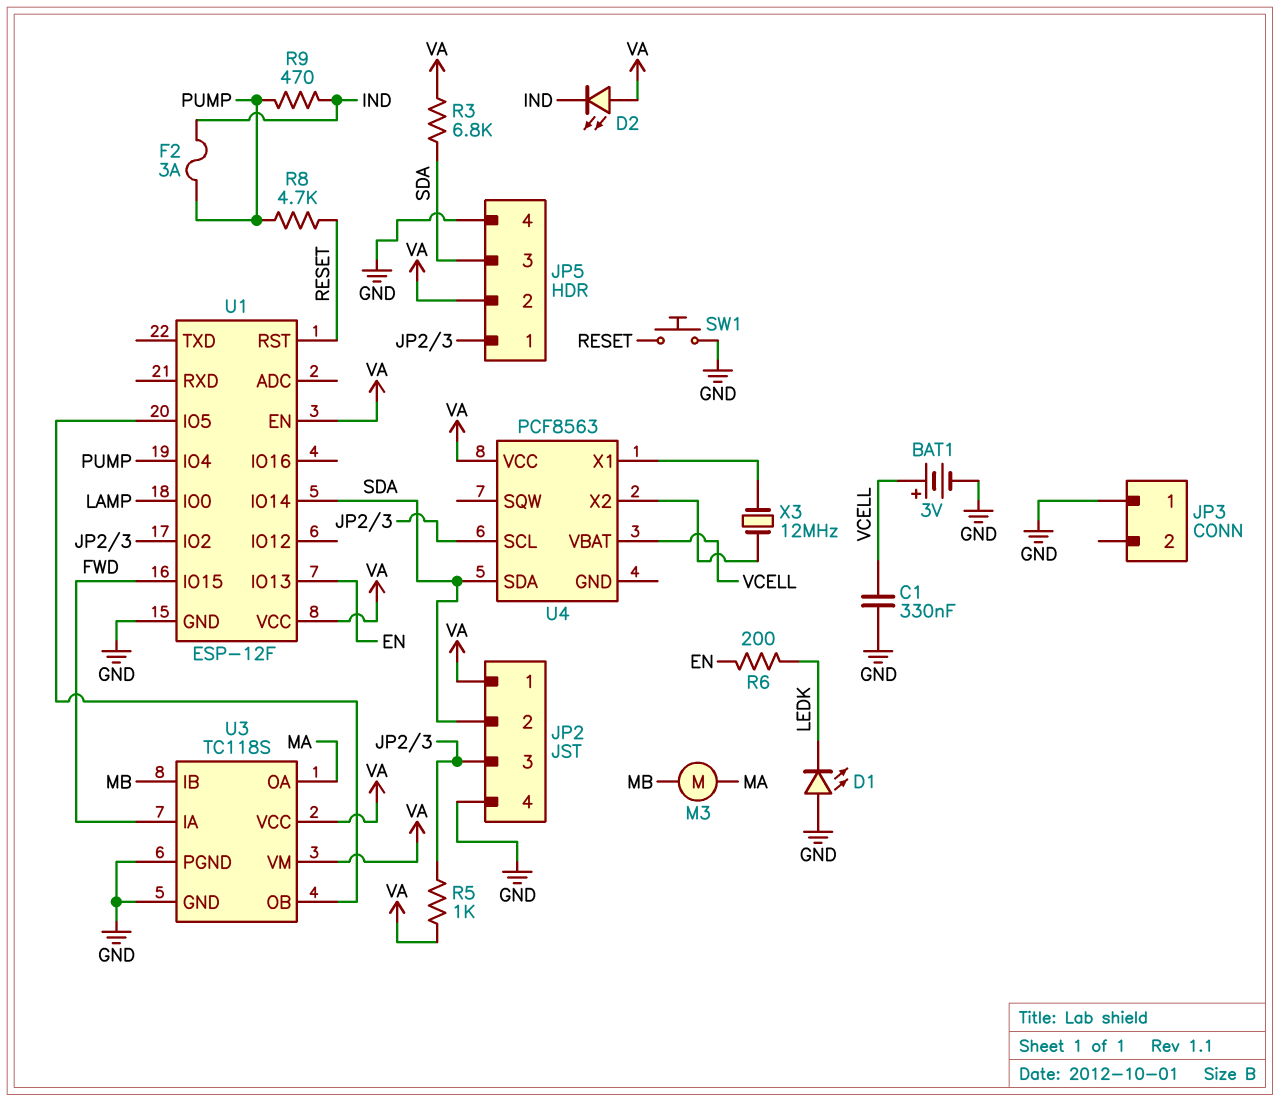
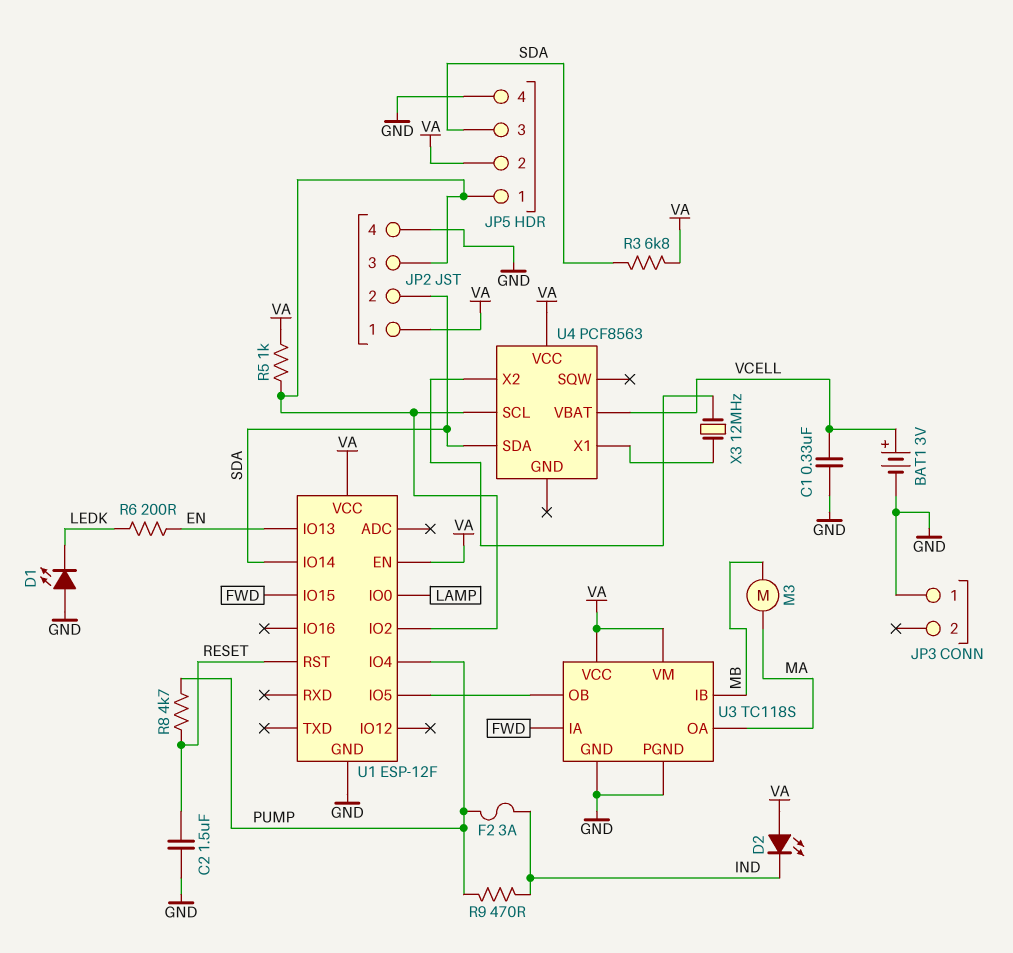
C2: none -> 1.5uF (GND, RESET)
SW1: button (GND, RESET) -> none

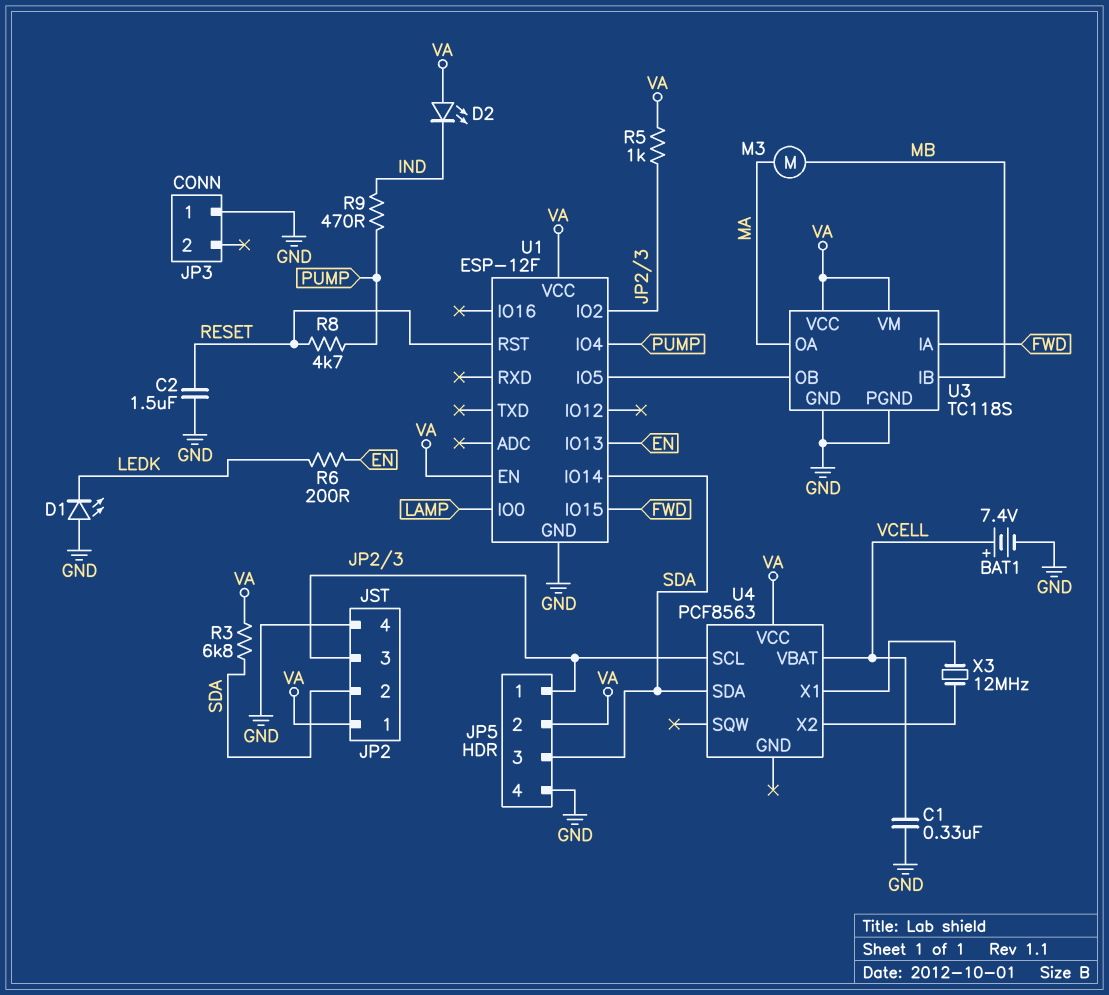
BAT1: 3V (plus VCELL, minus GND) -> 7.4V (plus VCELL, minus GND)
F2: 3A (IND, PUMP) -> none

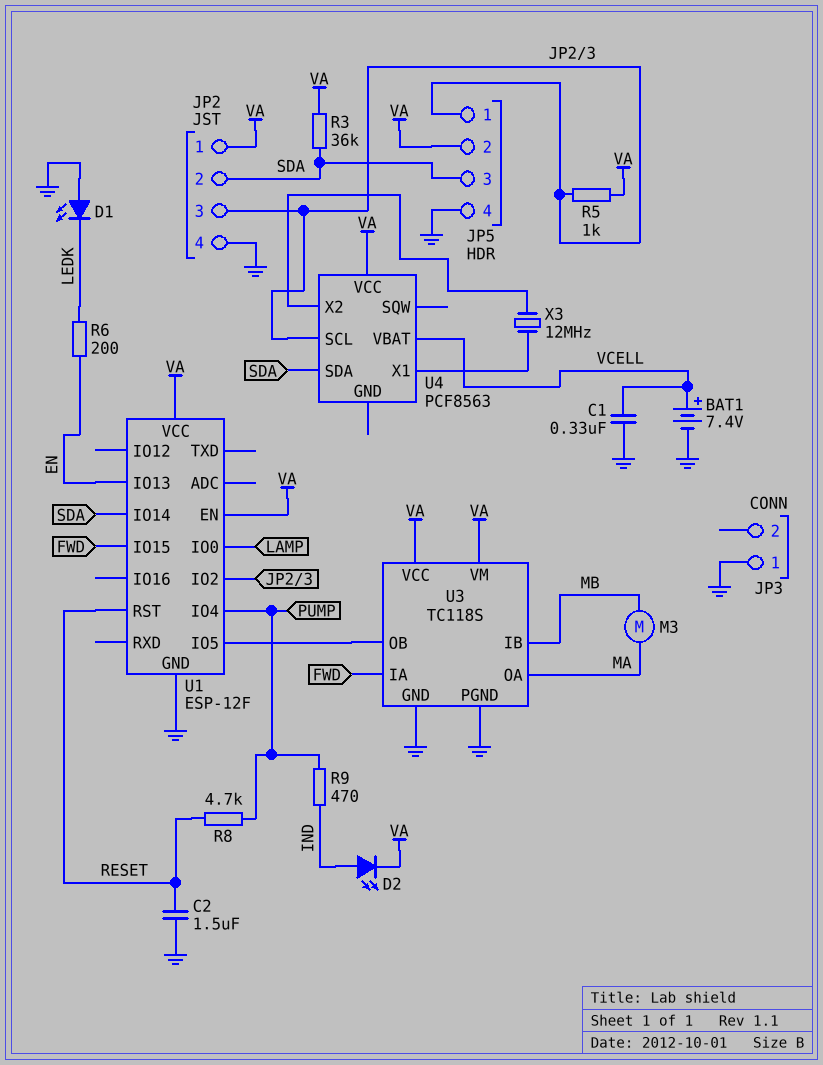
D2: LED (A VA, K IND) -> LED (A IND, K VA)
R3: 6.8k (SDA, VA) -> 36k (SDA, VA)

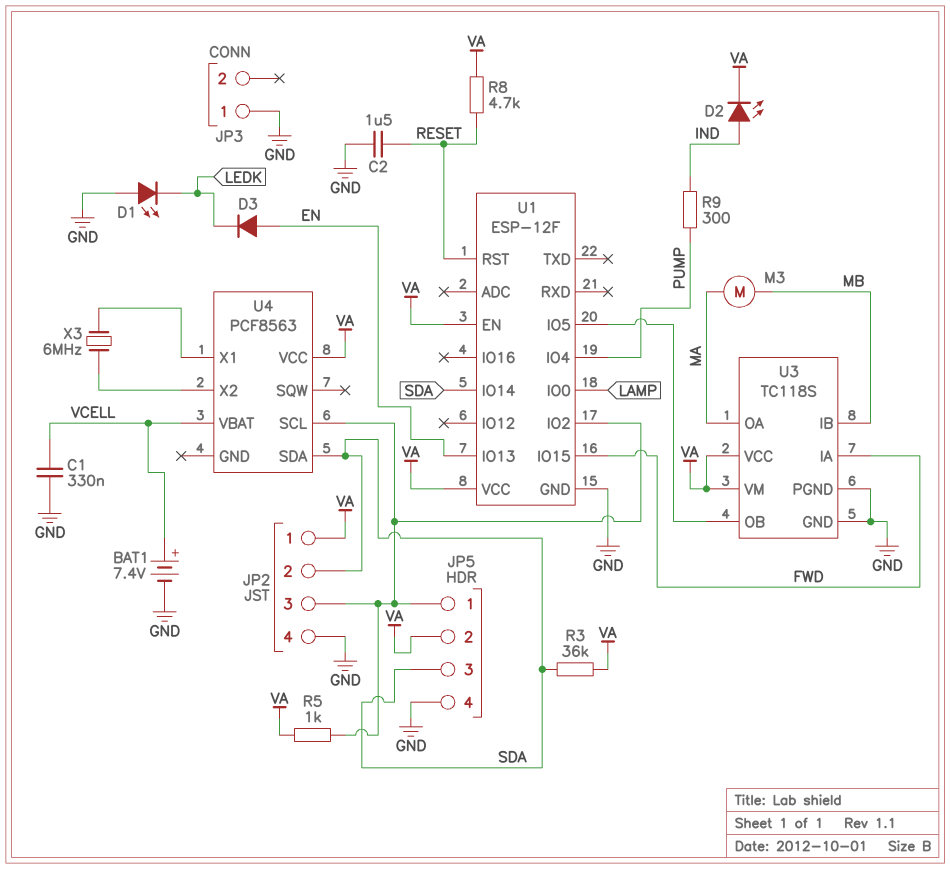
D3: none -> diode (A EN, K LEDK)
R6: 200 (EN, LEDK) -> none
R8: 4.7k (PUMP, RESET) -> 4.7k (RESET, VA)
R9: 470 (IND, PUMP) -> 300 (IND, PUMP)
X3: 12MHz (U4/X1, U4/X2) -> 6MHz (U4/X1, U4/X2)

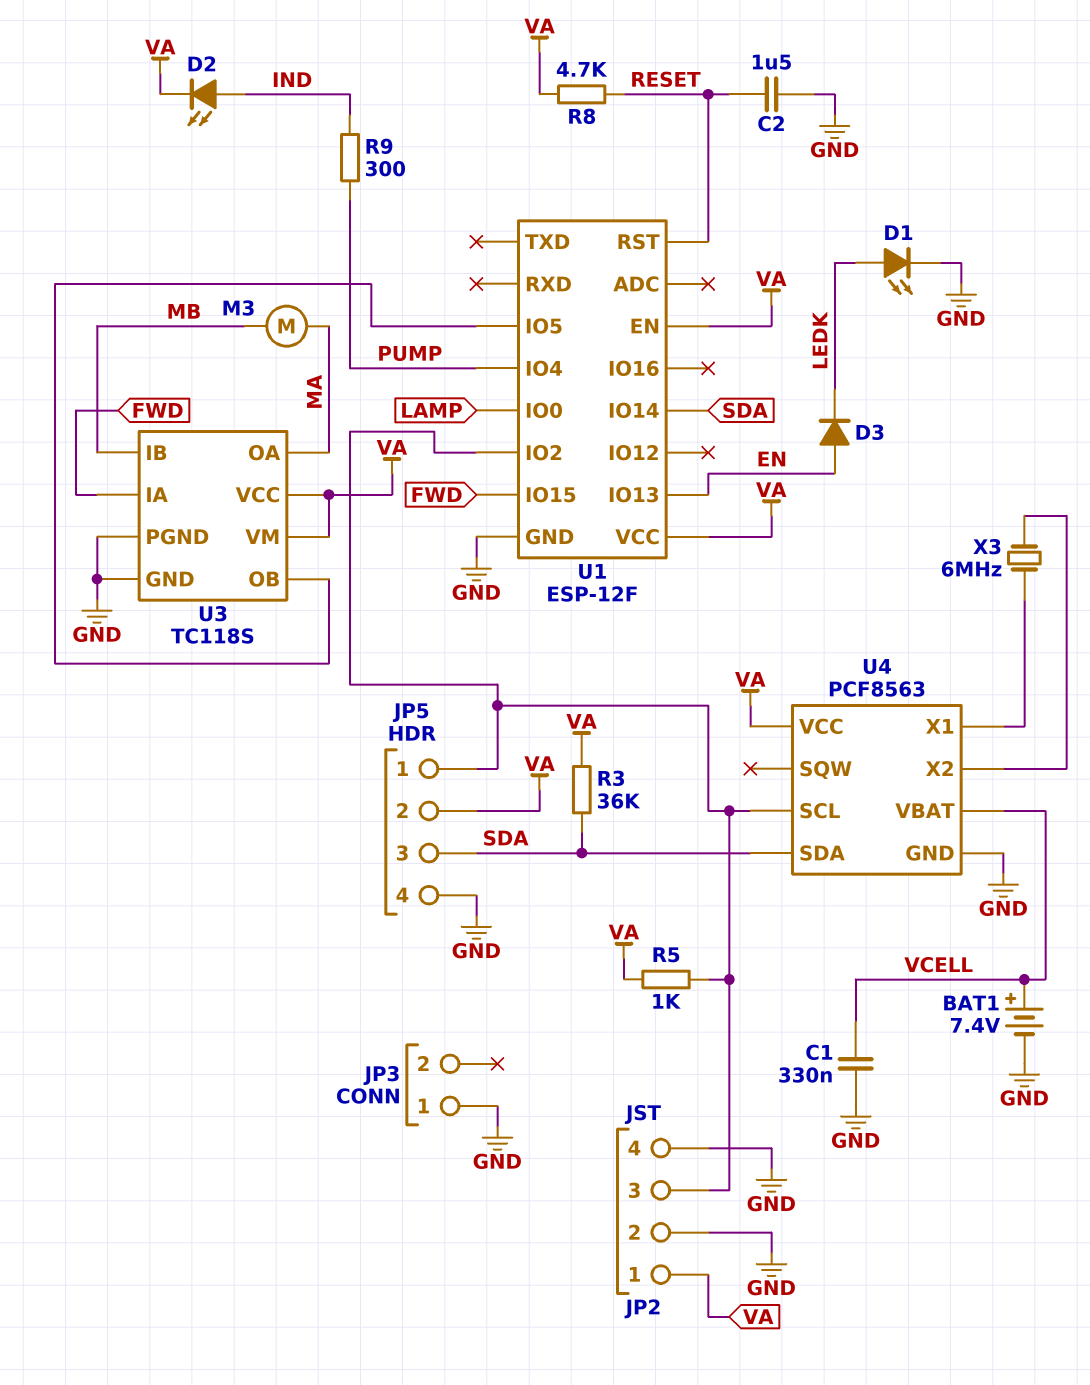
D1: LED (A GND, K LEDK) -> LED (A LEDK, K GND)
JP2 pin 2: SDA -> GND
U4 pin GND: none -> GND

